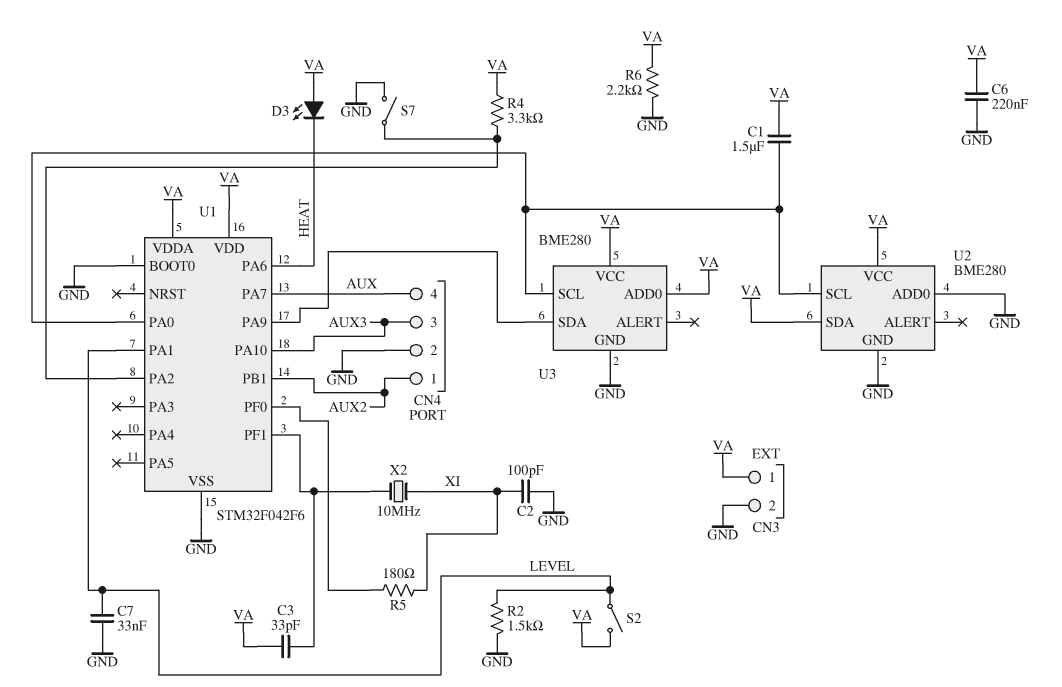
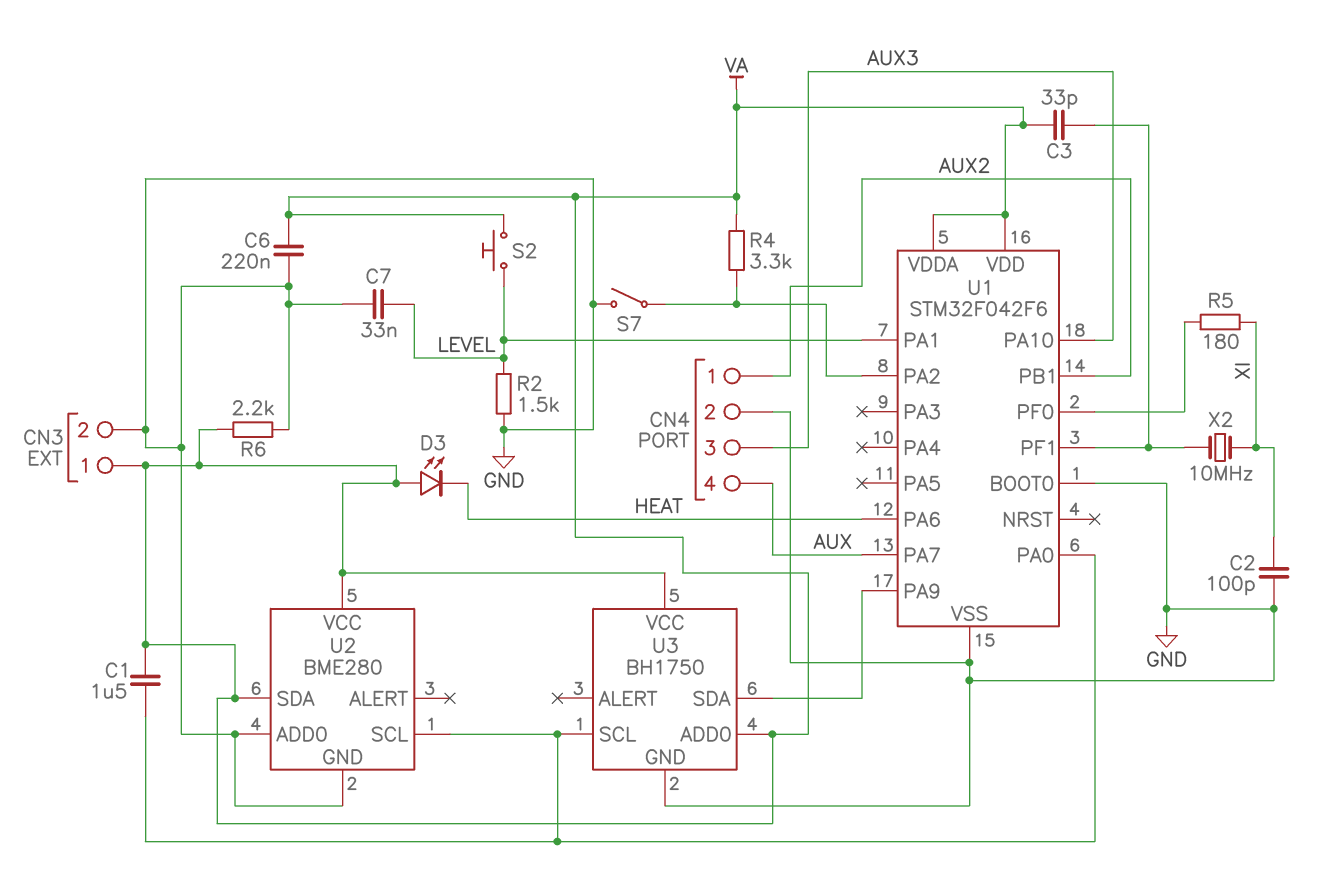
S2: switch (LEVEL, VA) -> button (LEVEL, VA)
U3: BME280 -> BH1750

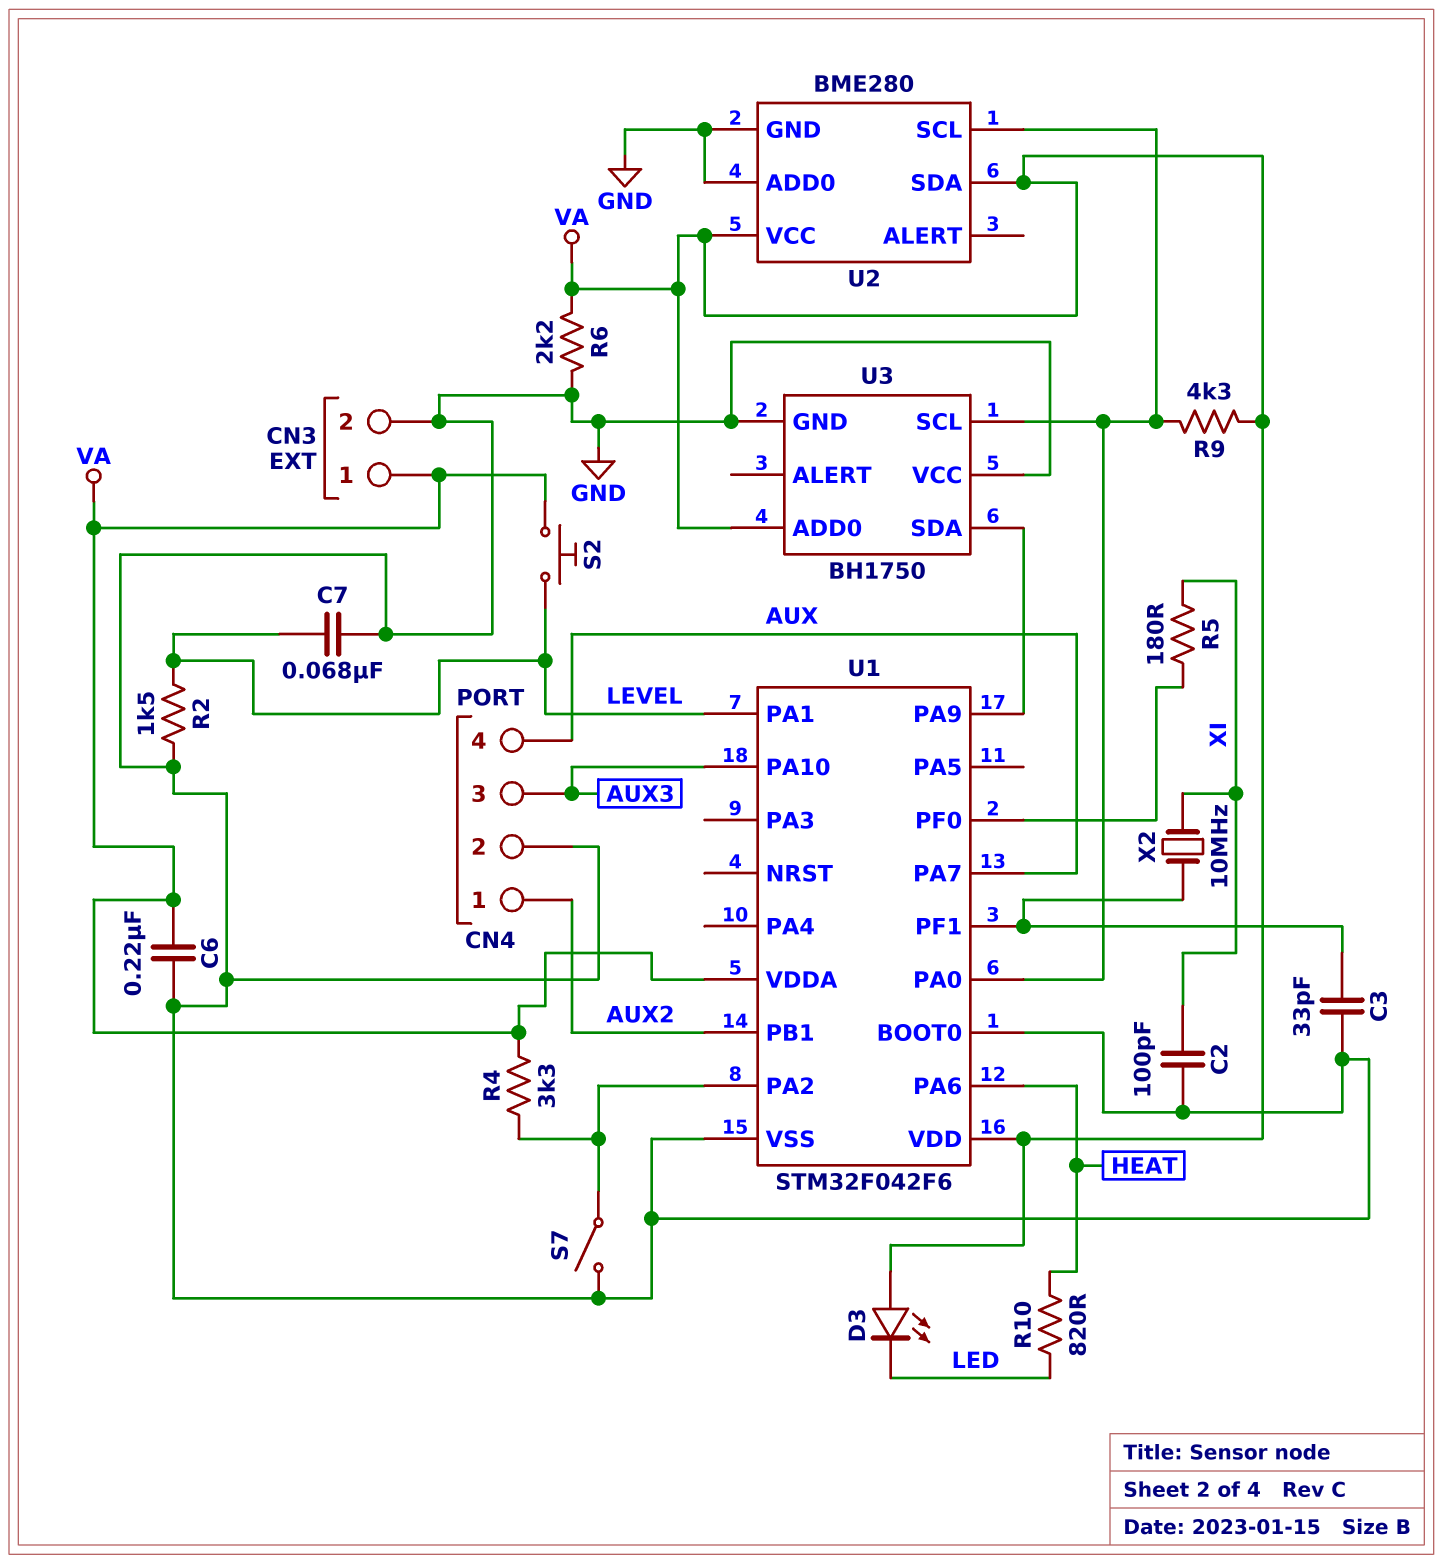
C1: 1.5uF (U1/PA0, VA) -> none
C3: 33pF (U1/PF1, VA) -> 33pF (GND, U1/PF1)
C7: 33nF (GND, LEVEL) -> 68nF (GND, LEVEL)
D3: LED (A VA, K HEAT) -> LED (A VA, K LED)
R9: none -> 4.3k (U1/PA0, VA)
R10: none -> 820 (HEAT, LED)
U3 pin VCC: VA -> GND

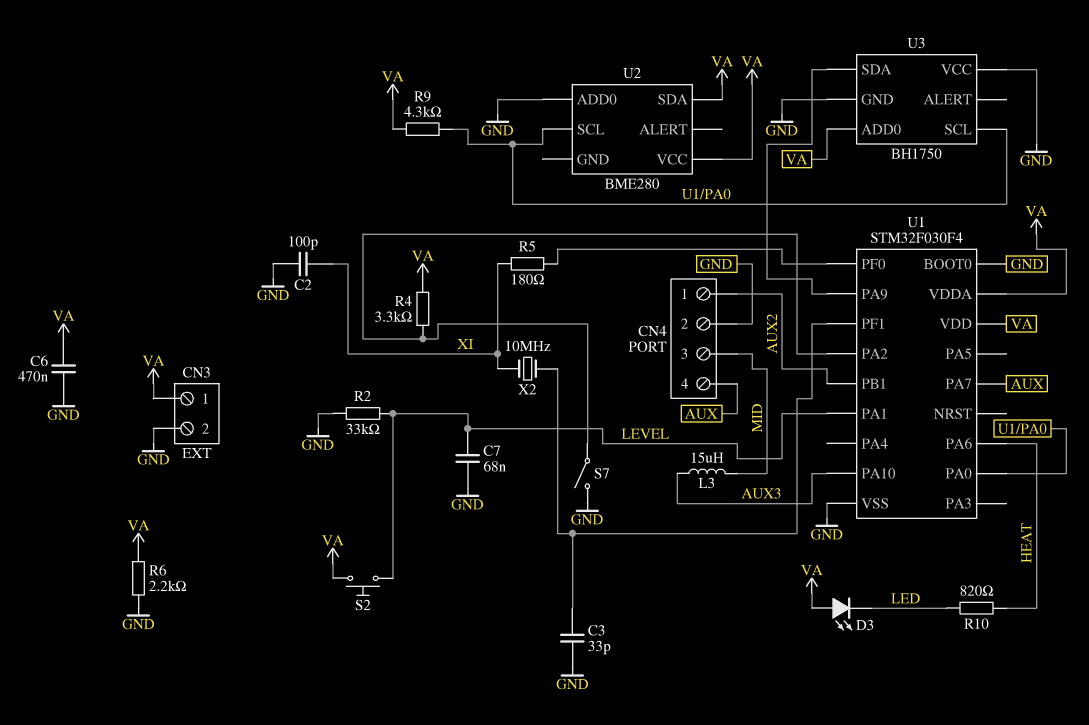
C6: 220nF (GND, VA) -> 470nF (GND, VA)
CN4 pin 3: AUX3 -> MID
L3: none -> 15uH (AUX3, MID)
R2: 1.5k (GND, LEVEL) -> 33k (GND, LEVEL)
U1: STM32F042F6 -> STM32F030F4
U2 pin GND: GND -> none

